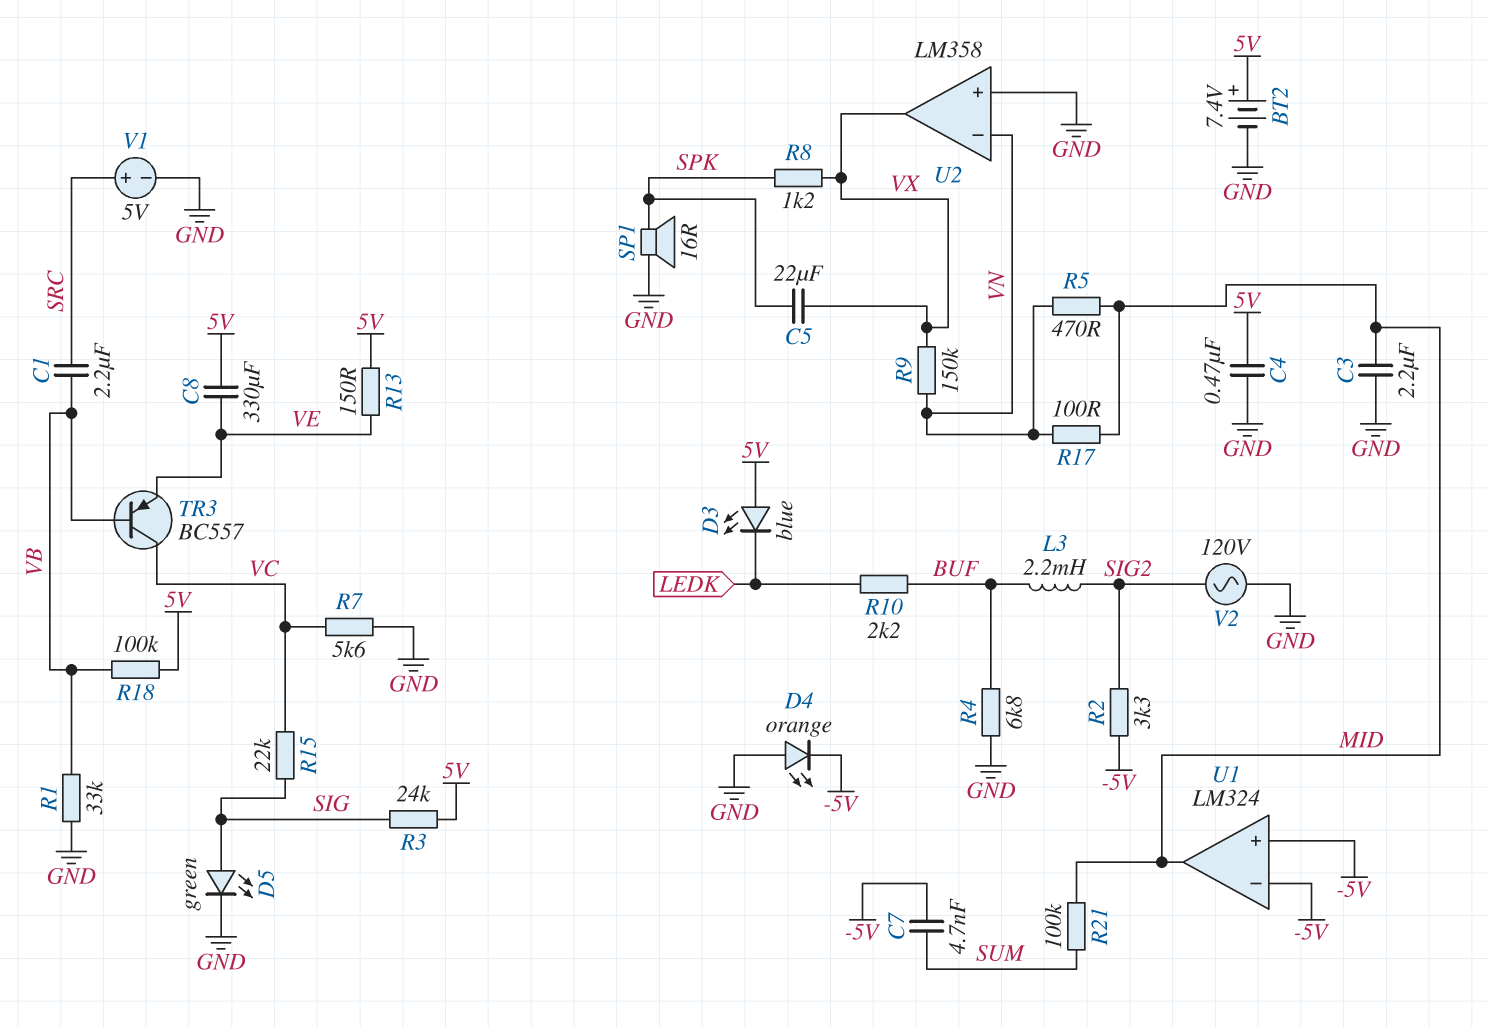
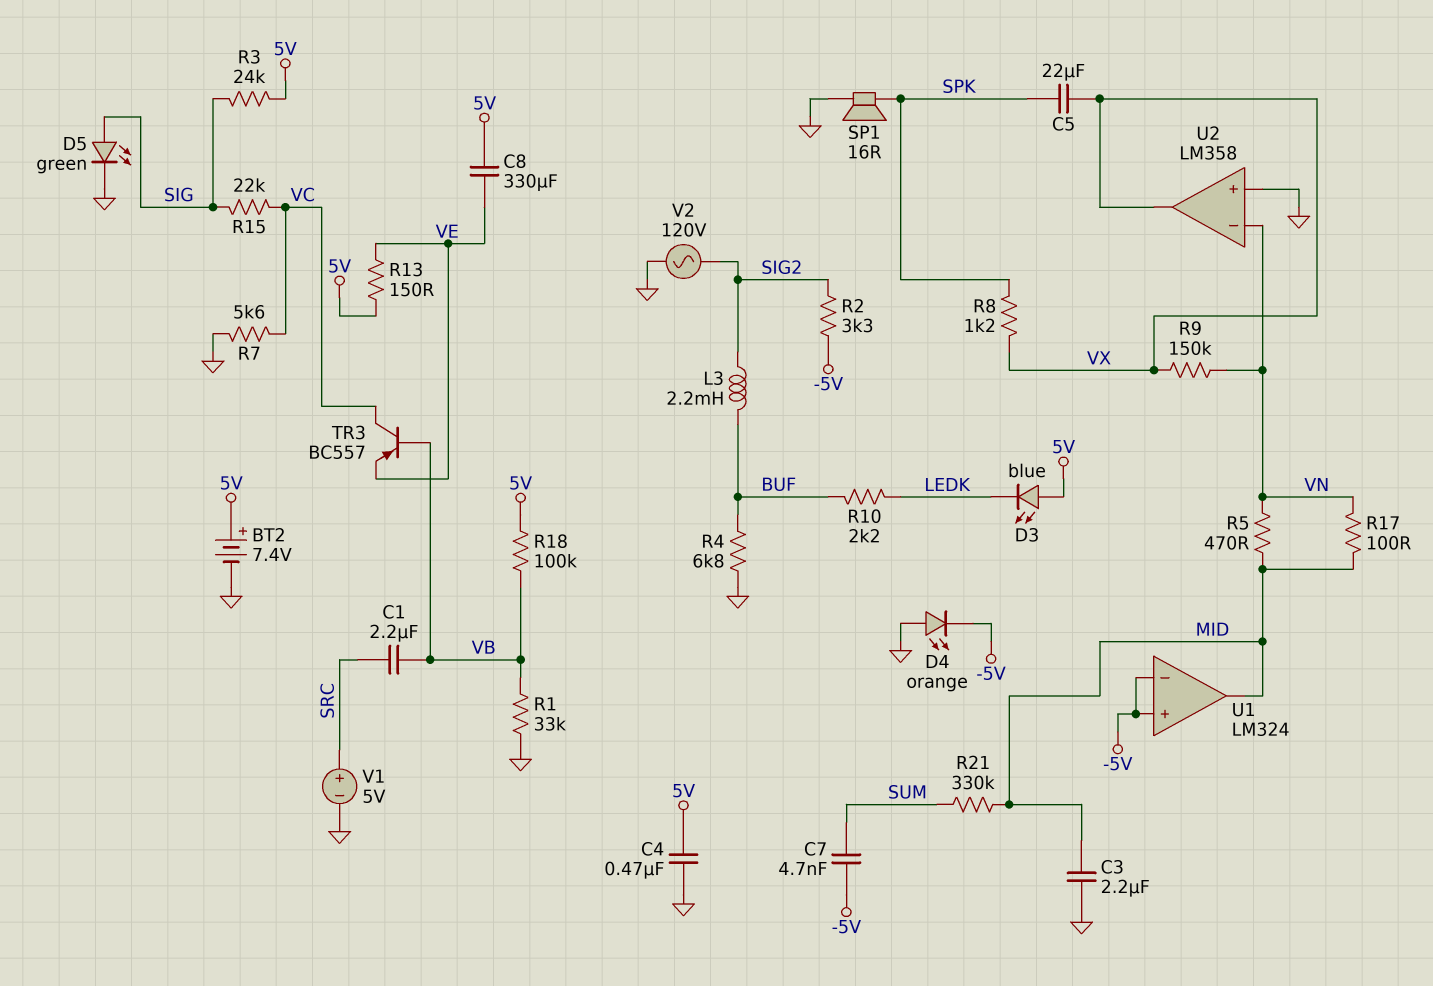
R21: 100k (MID, SUM) -> 330k (MID, SUM)

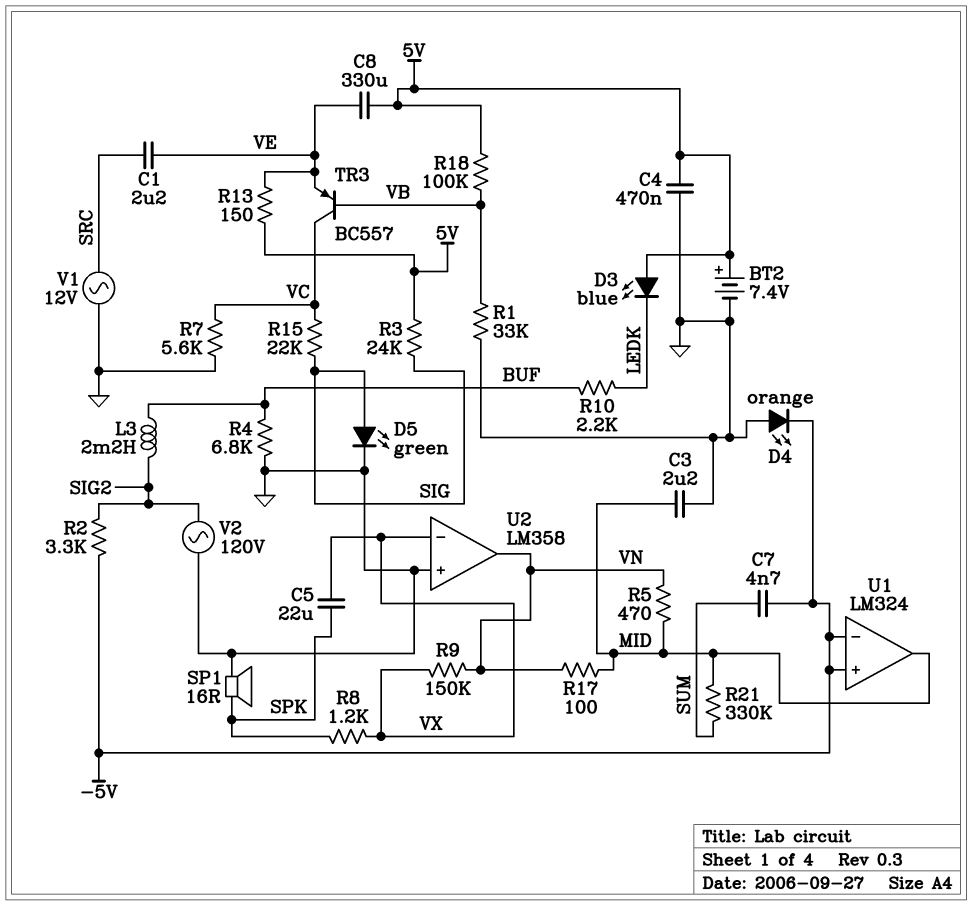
C1: 2.2uF (SRC, VB) -> 2.2uF (SRC, VE)
U2 pin in-: VN -> VX
U2 pin out: VX -> VN
V1: 5V (plus SRC, minus GND) -> AC 12V (GND, SRC)

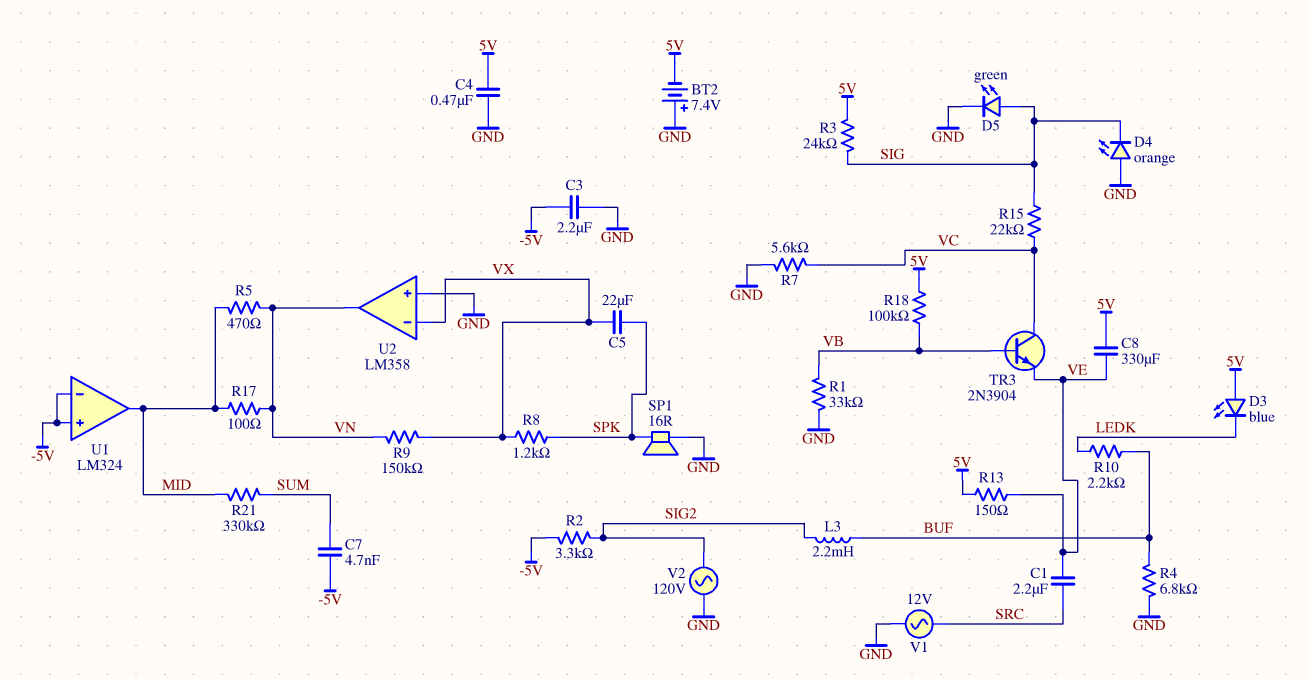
BT2: 7.4V (plus 5V, minus GND) -> 7.4V (plus GND, minus 5V)
C3: 2.2uF (GND, MID) -> 2.2uF (-5V, GND)
D4: LED orange (A GND, K -5V) -> LED orange (A GND, K SIG)
TR3: PNP BC557 (B VB, C VC, E VE) -> NPN 2N3904 (B VB, C VC, E VE)

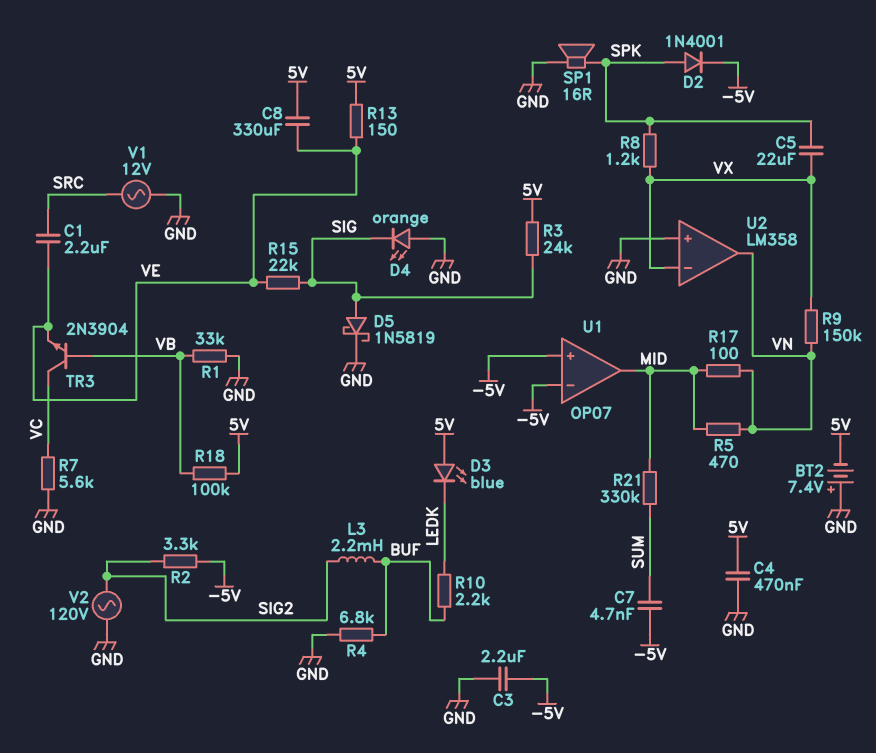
D2: none -> diode 1N4001 (A SPK, K -5V)
D5: LED green (A SIG, K GND) -> schottky 1N5819 (A SIG, K GND)
R15: 22k (SIG, VC) -> 22k (SIG, VE)
U1: LM324 -> OP07

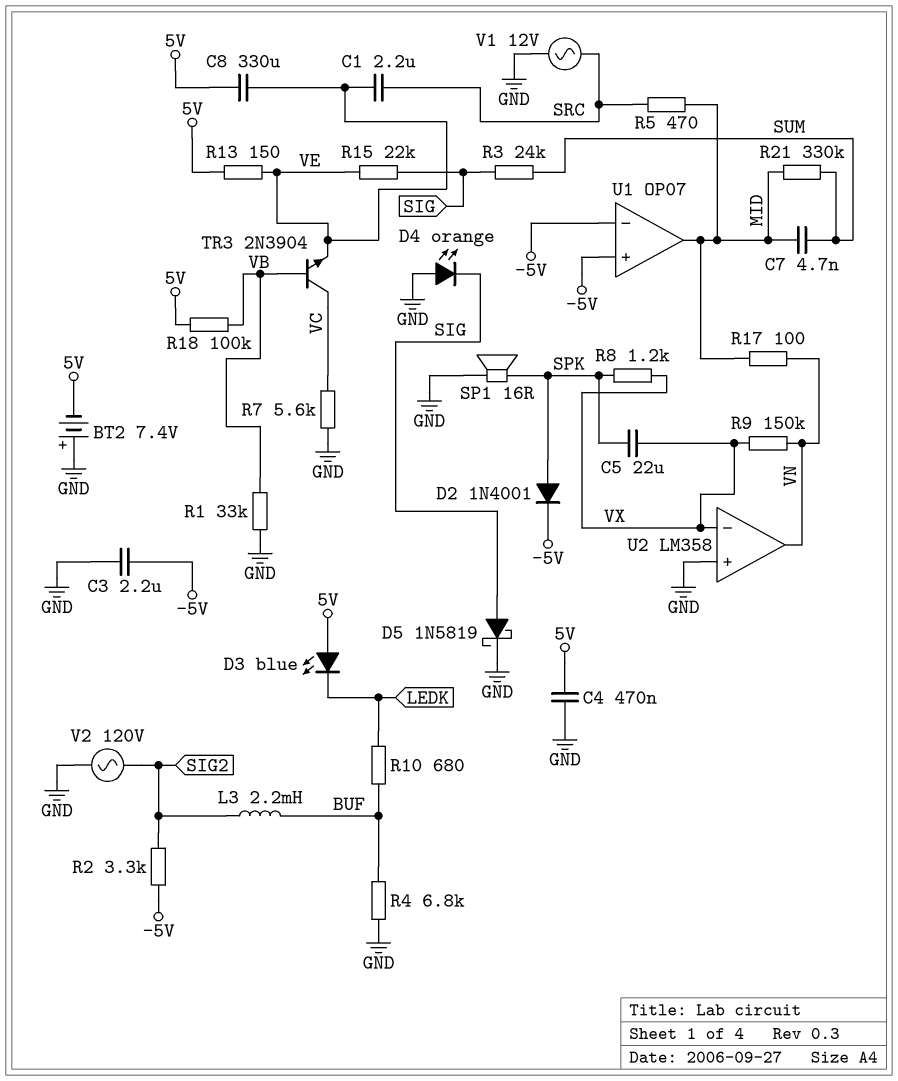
C7: 4.7nF (-5V, SUM) -> 4.7nF (MID, SUM)
R3: 24k (5V, SIG) -> 24k (SIG, SUM)
R5: 470 (MID, VN) -> 470 (MID, SRC)
R10: 2.2k (BUF, LEDK) -> 680 (BUF, LEDK)

